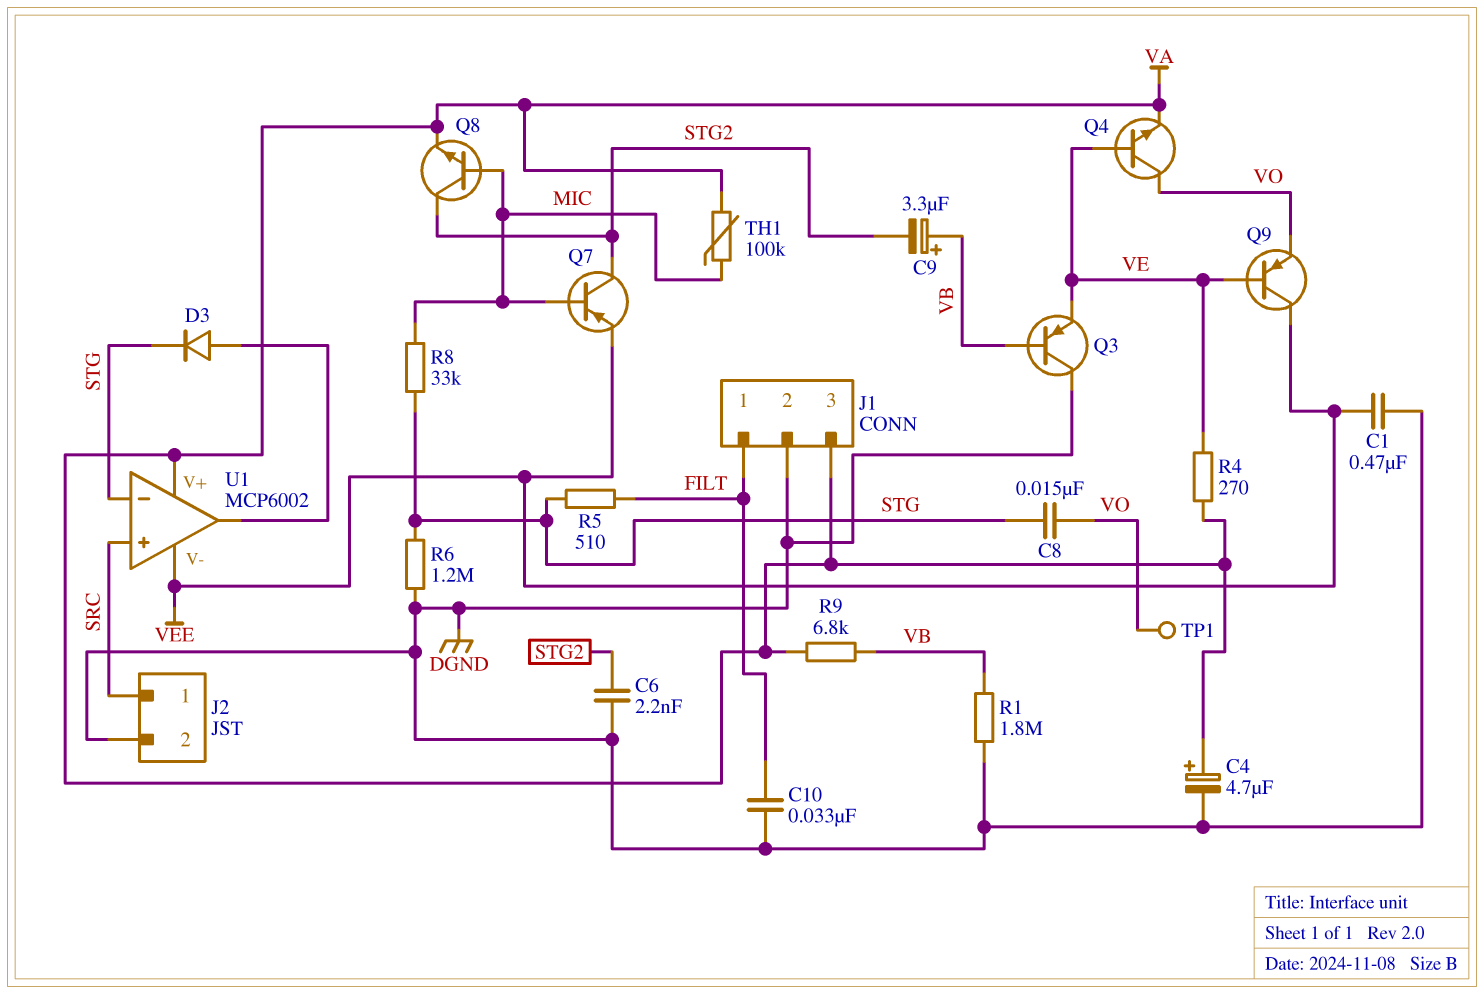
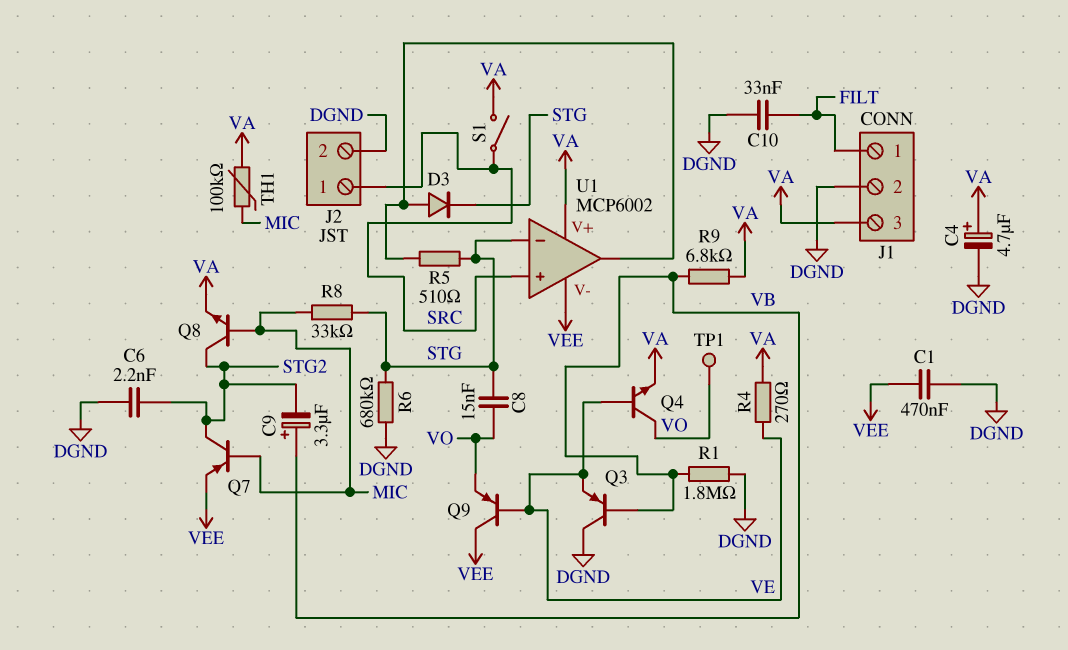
R5: 510 (FILT, STG) -> 510 (STG, U1/out)
R6: 1.2M (DGND, STG) -> 680k (DGND, STG)
S1: none -> switch (SRC, VA)

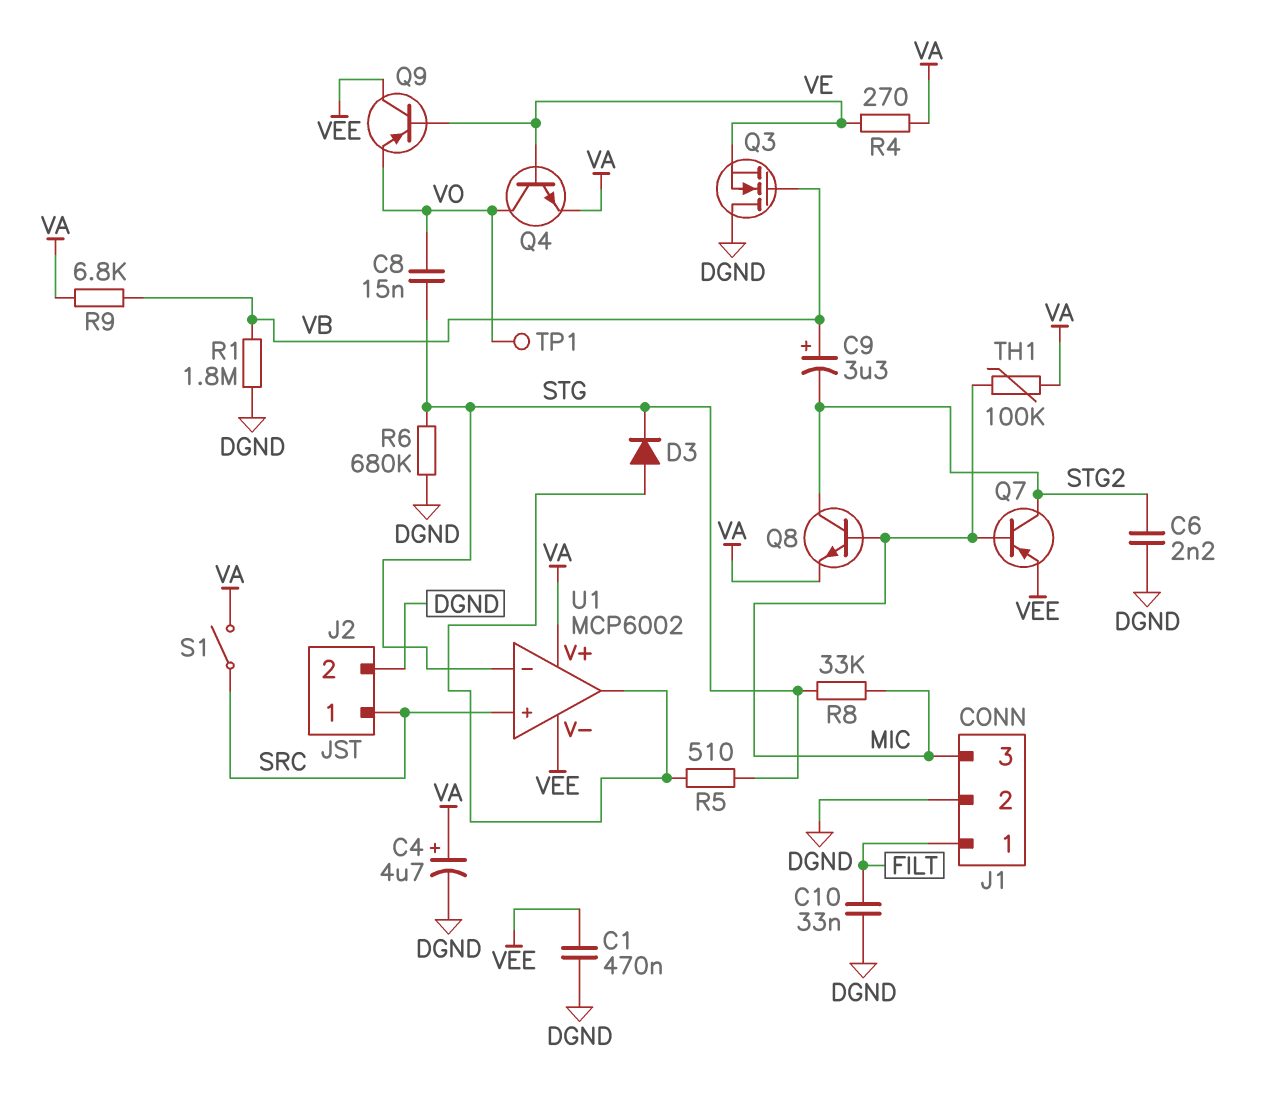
J1 pin 3: VA -> MIC
Q3: PNP (B VB, C DGND, E VE) -> NMOS (G VB, D DGND, S VE)

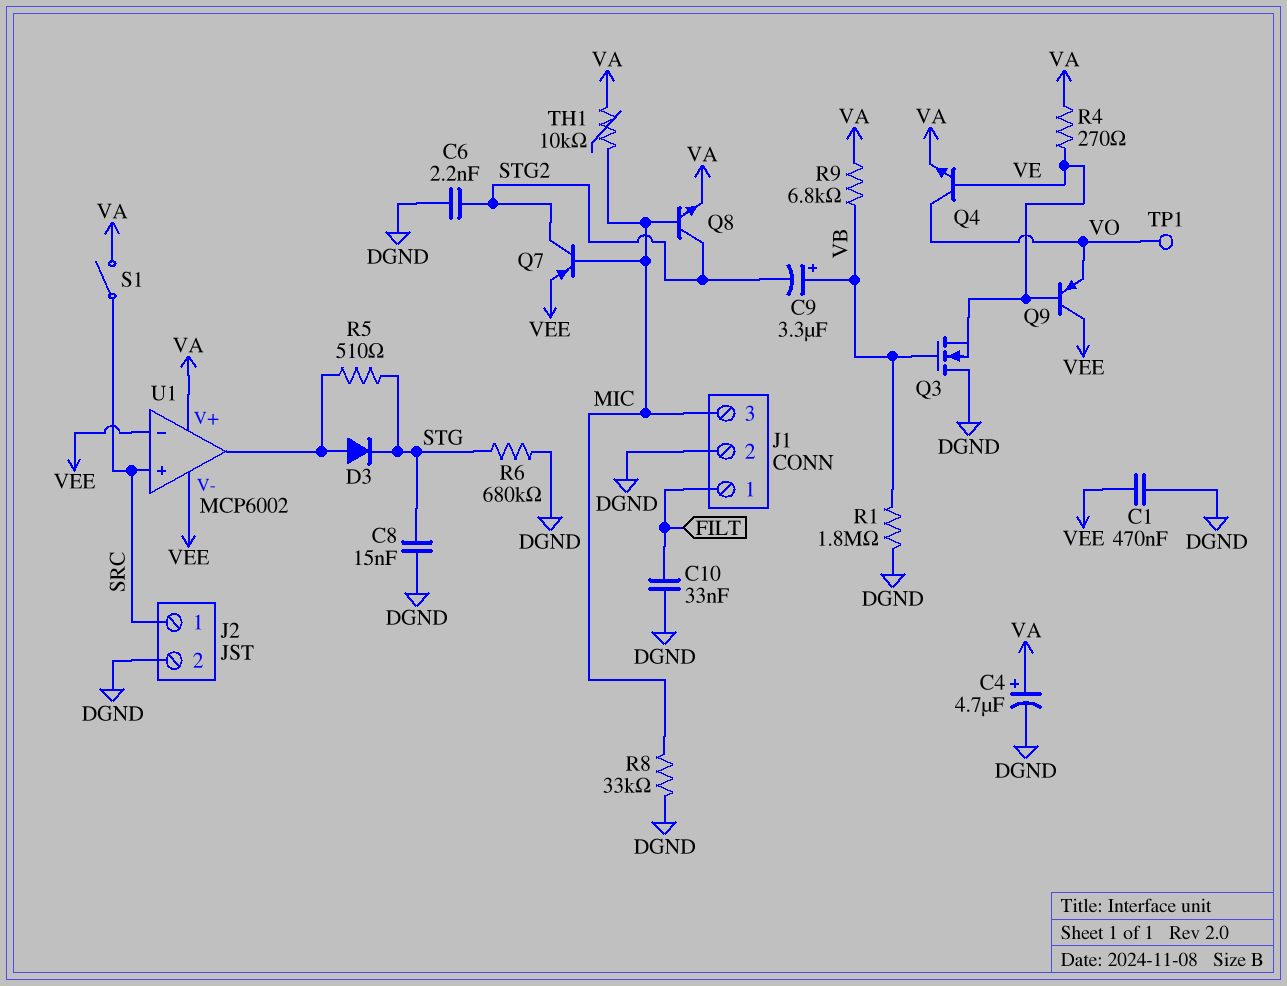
C8: 15nF (STG, VO) -> 15nF (DGND, STG)
R8: 33k (MIC, STG) -> 33k (DGND, MIC)
TH1: 100k (MIC, VA) -> 10k (MIC, VA)
U1 pin in-: STG -> VEE

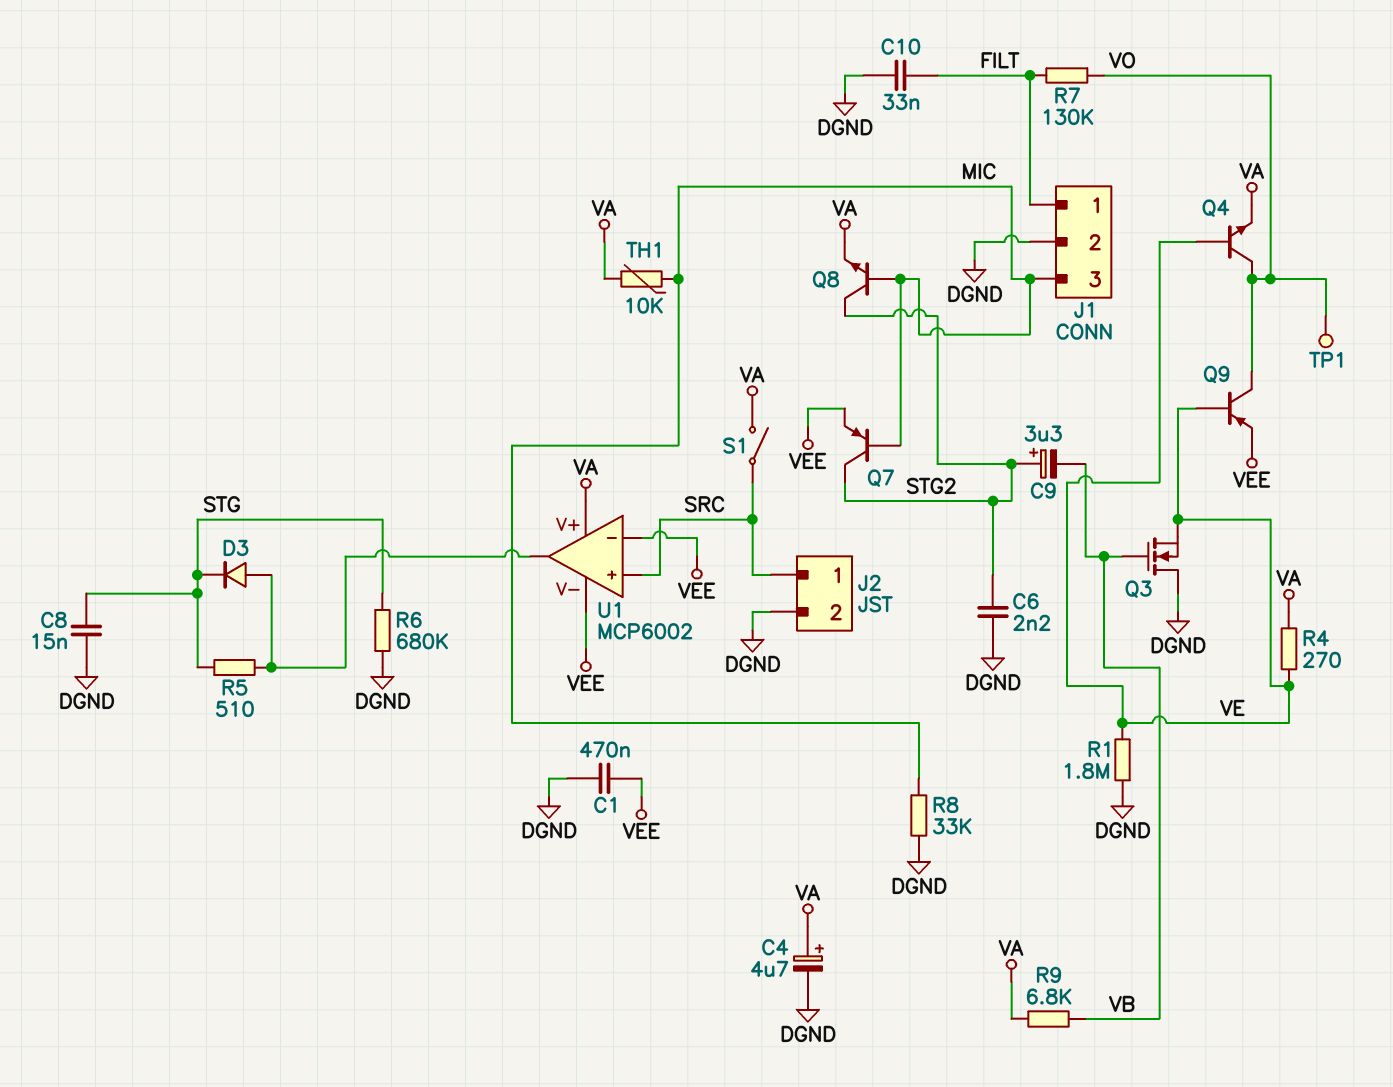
C9: 3.3uF (plus VB, minus STG2) -> 3.3uF (plus STG2, minus VB)
Q9: PNP (B VE, C VEE, E VO) -> PNP (B VE, C VO, E VEE)
R1: 1.8M (DGND, VB) -> 1.8M (DGND, VE)
R7: none -> 130k (FILT, VO)

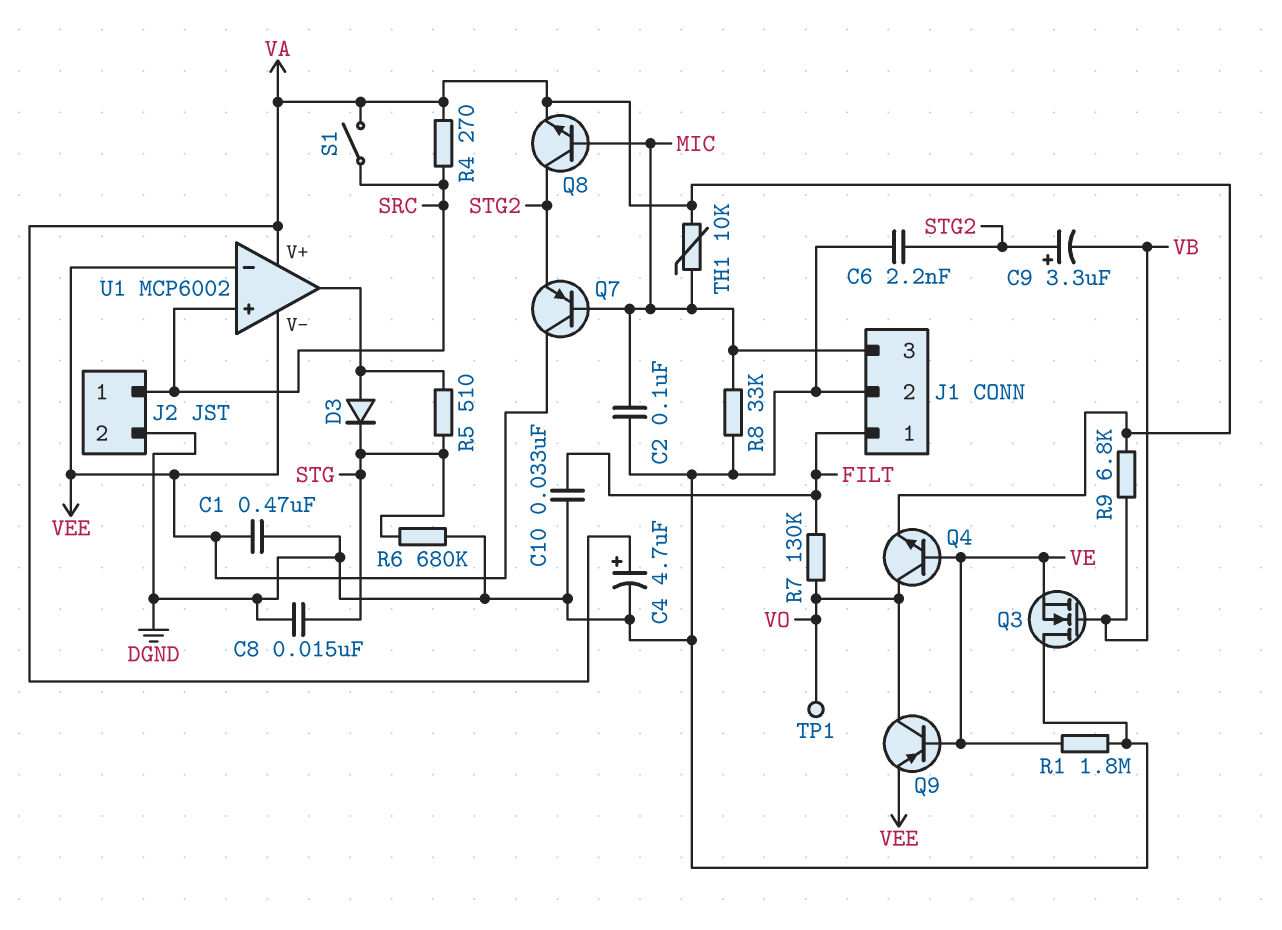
C2: none -> 100nF (DGND, MIC)
Q7: PNP (B MIC, C STG2, E VEE) -> PNP (B MIC, C VEE, E STG2)
R4: 270 (VA, VE) -> 270 (SRC, VA)

